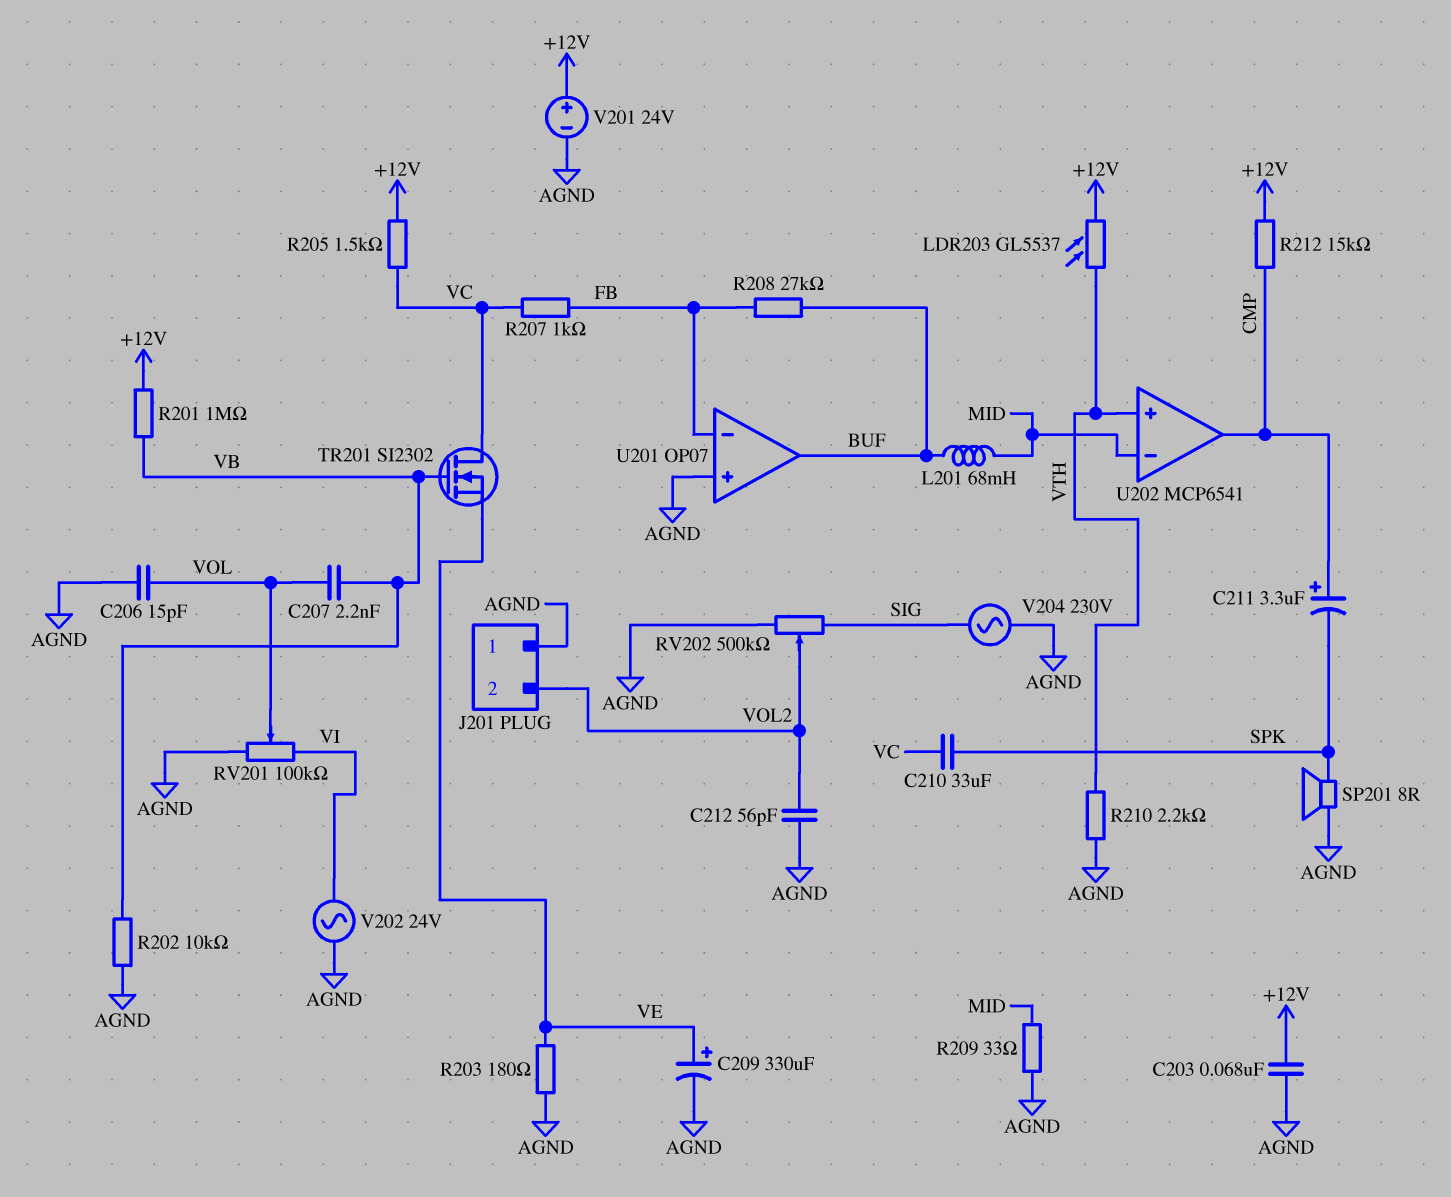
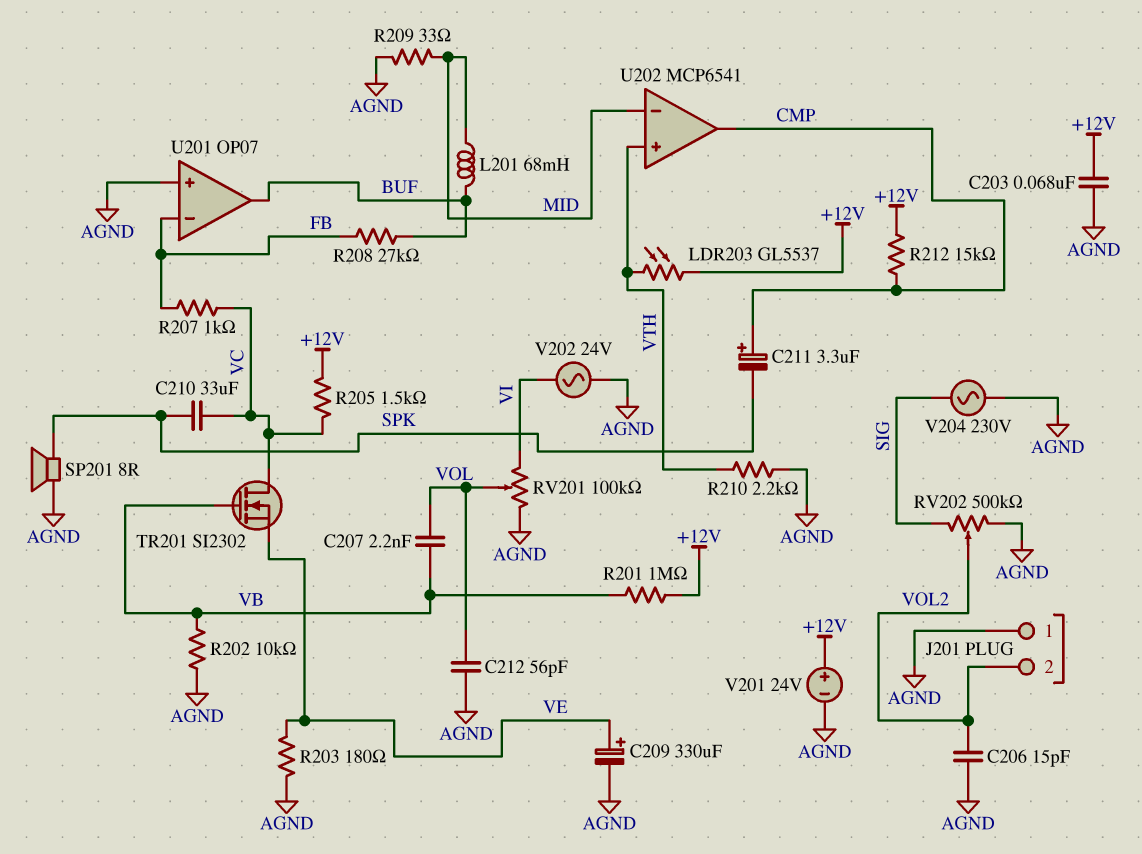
C206: 15pF (AGND, VOL) -> 15pF (AGND, VOL2)
C212: 56pF (AGND, VOL2) -> 56pF (AGND, VOL)

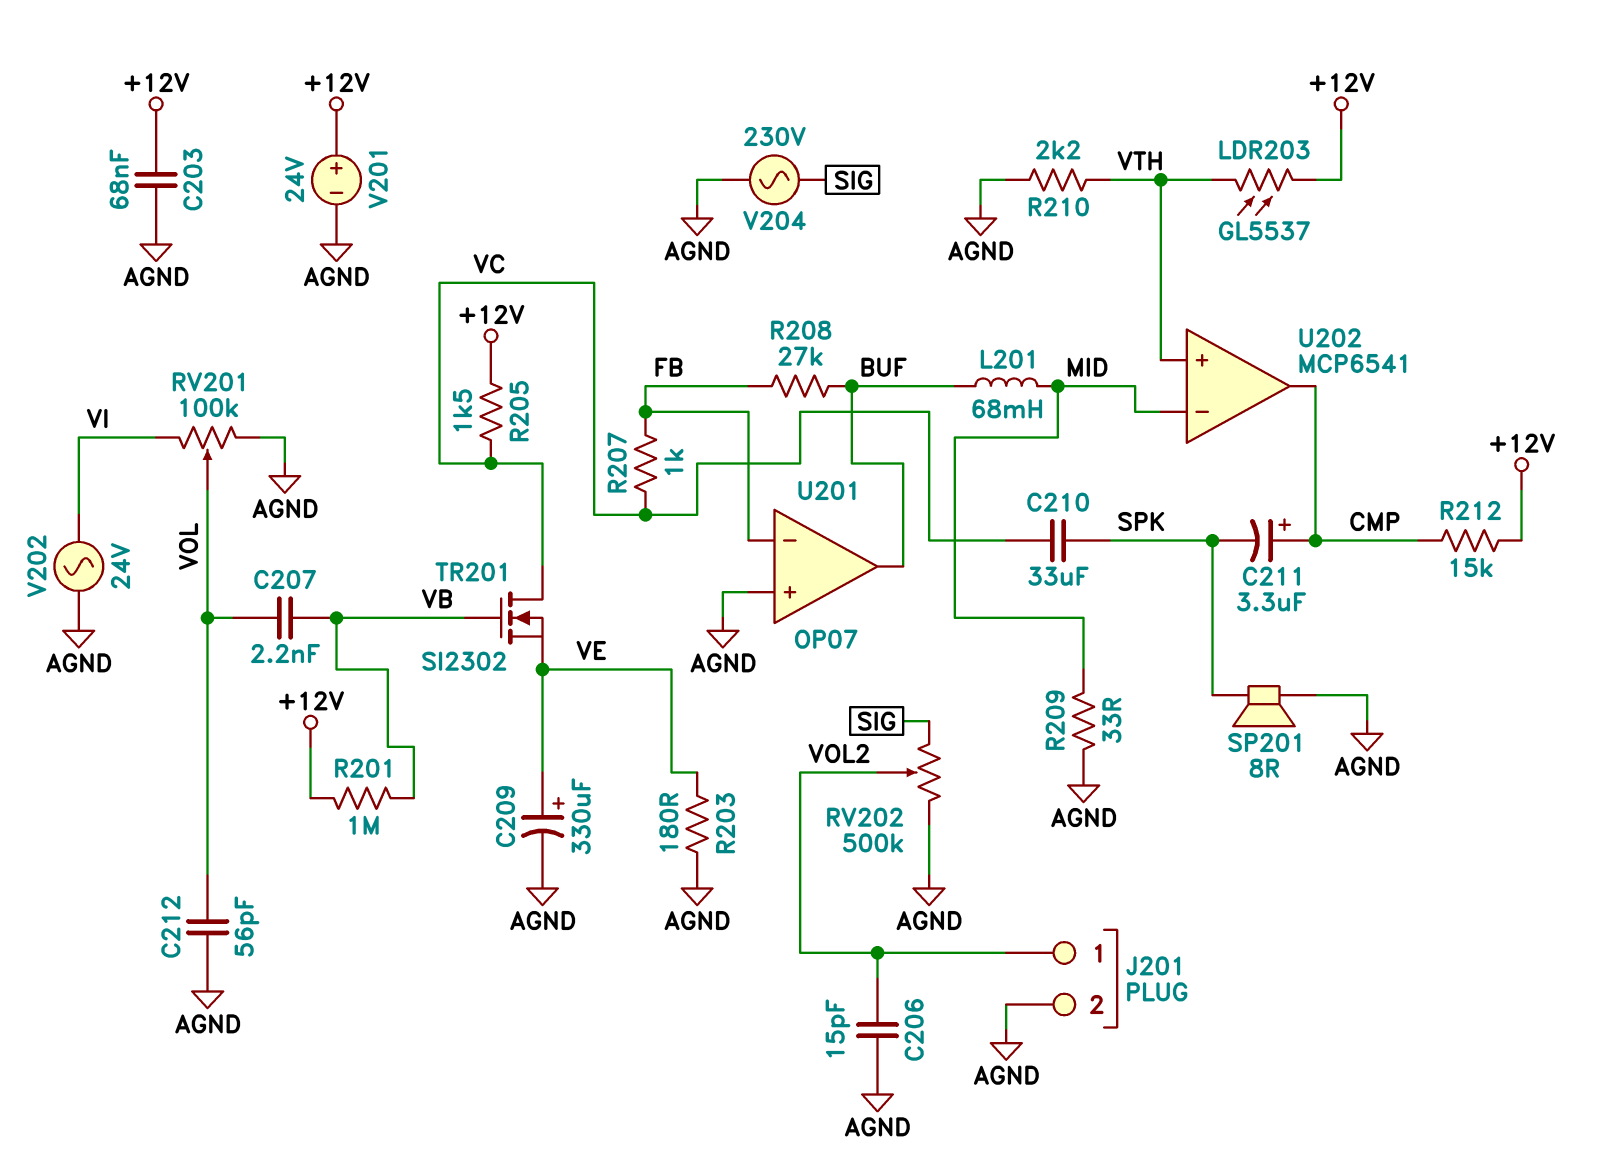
J201 pin 1: AGND -> VOL2
J201 pin 2: VOL2 -> AGND
R202: 10k (AGND, VB) -> none

